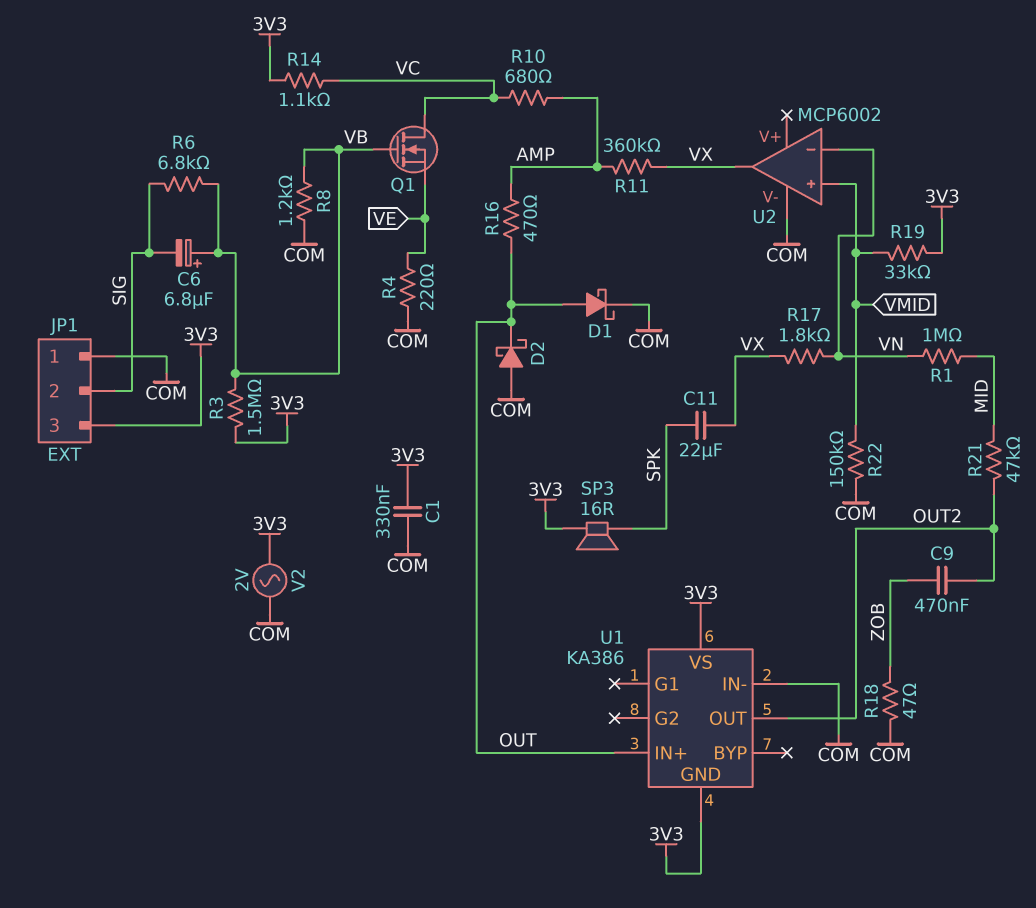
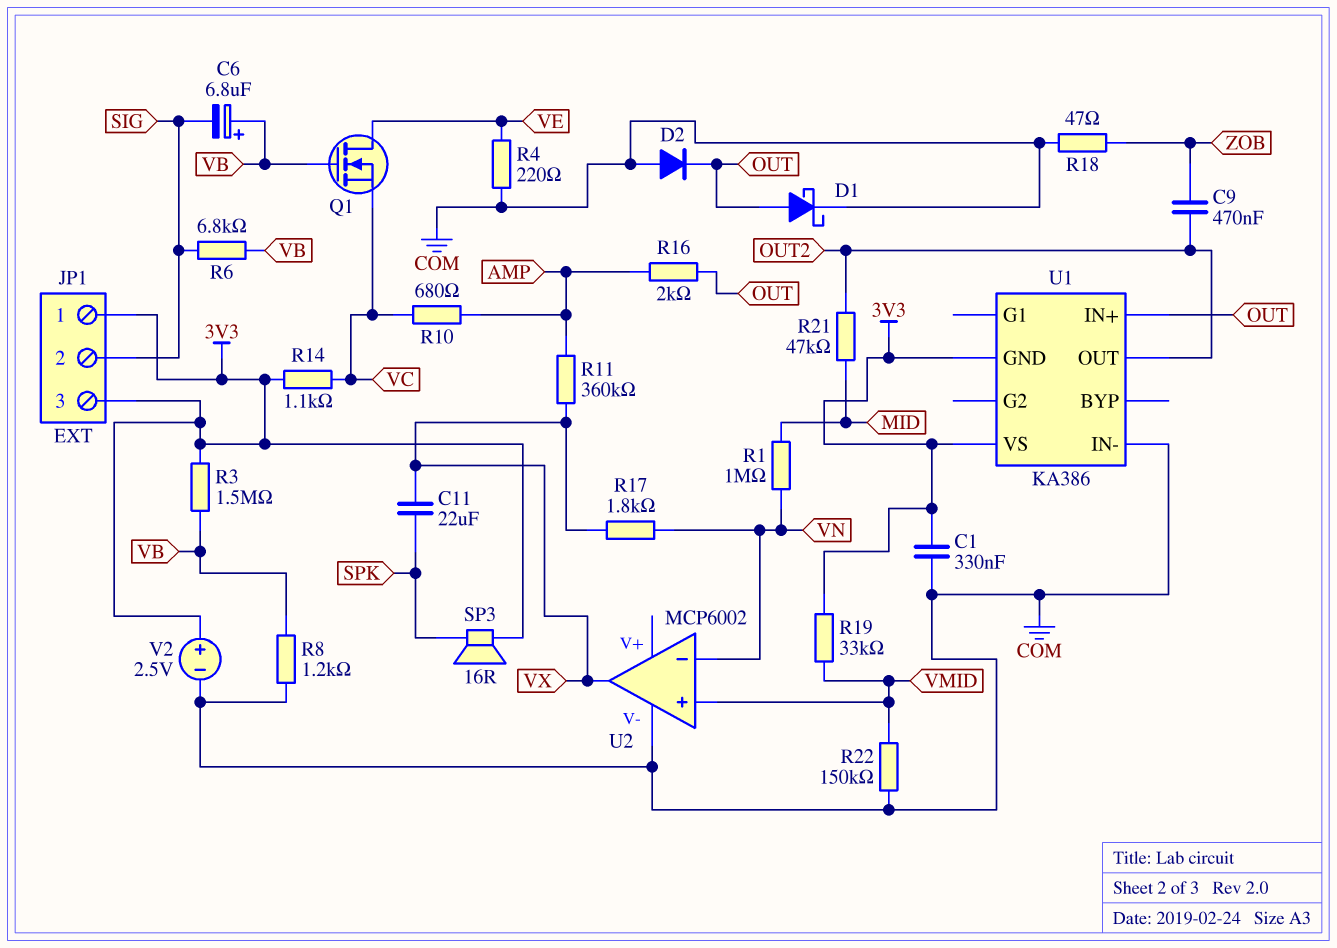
D2: schottky (A COM, K OUT) -> diode (A COM, K OUT)
JP1 pin 1: COM -> 3V3
Q1: NMOS (G VB, D VC, S VE) -> NMOS (G VB, D VE, S VC)
R16: 470 (AMP, OUT) -> 2k (AMP, OUT)
V2: AC 2V (3V3, COM) -> 2.5V (plus 3V3, minus COM)

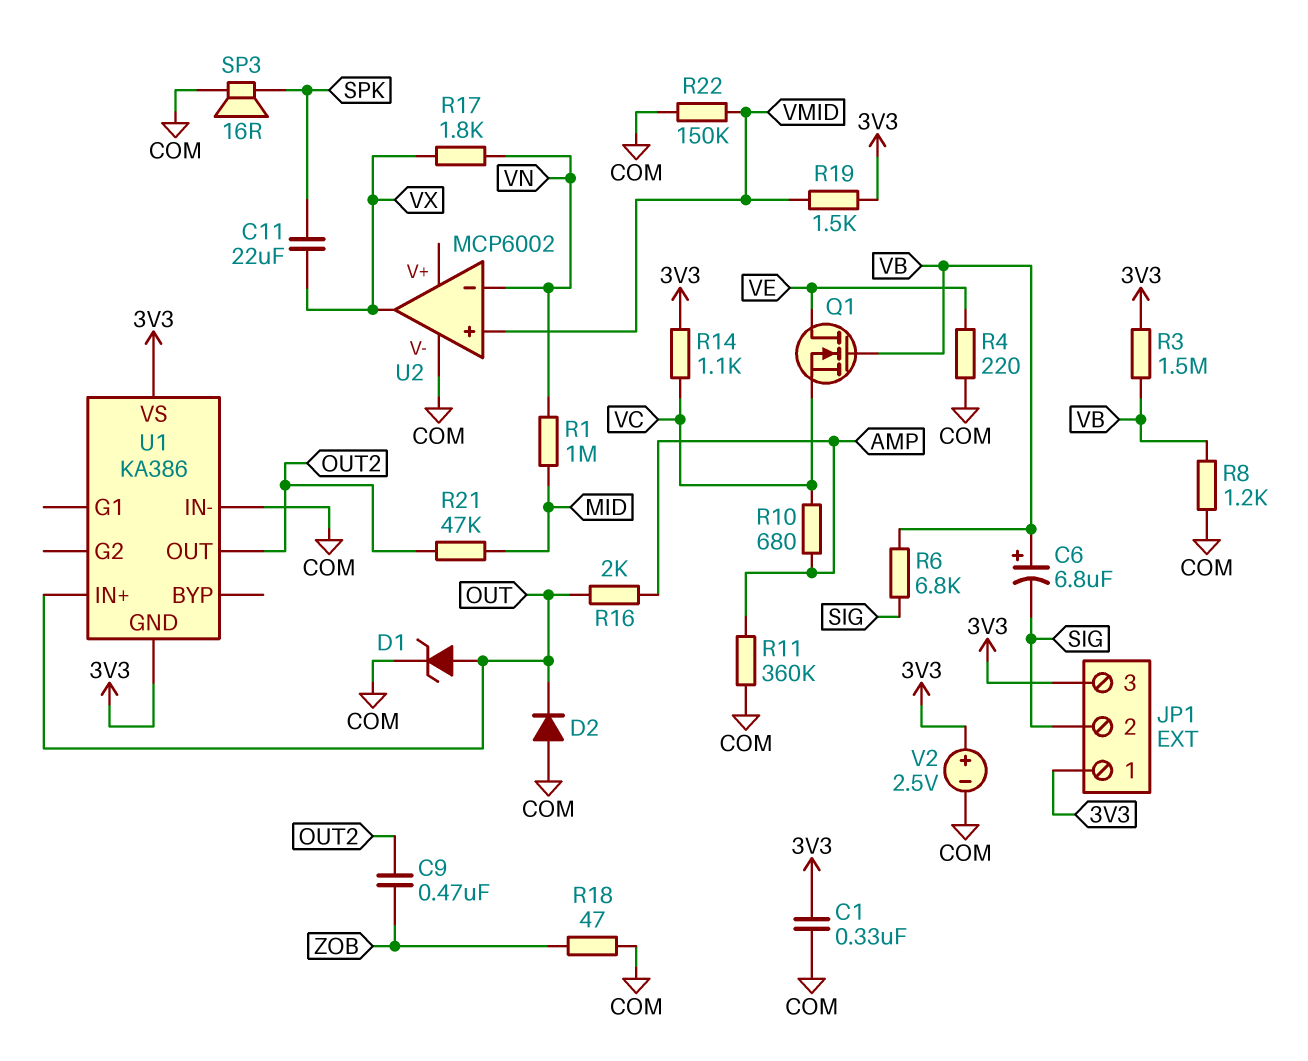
D1: schottky (A OUT, K COM) -> zener (A OUT, K COM)
R11: 360k (AMP, VX) -> 360k (AMP, COM)
R19: 33k (3V3, VMID) -> 1.5k (3V3, VMID)
SP3: speaker 16R (3V3, SPK) -> speaker 16R (COM, SPK)

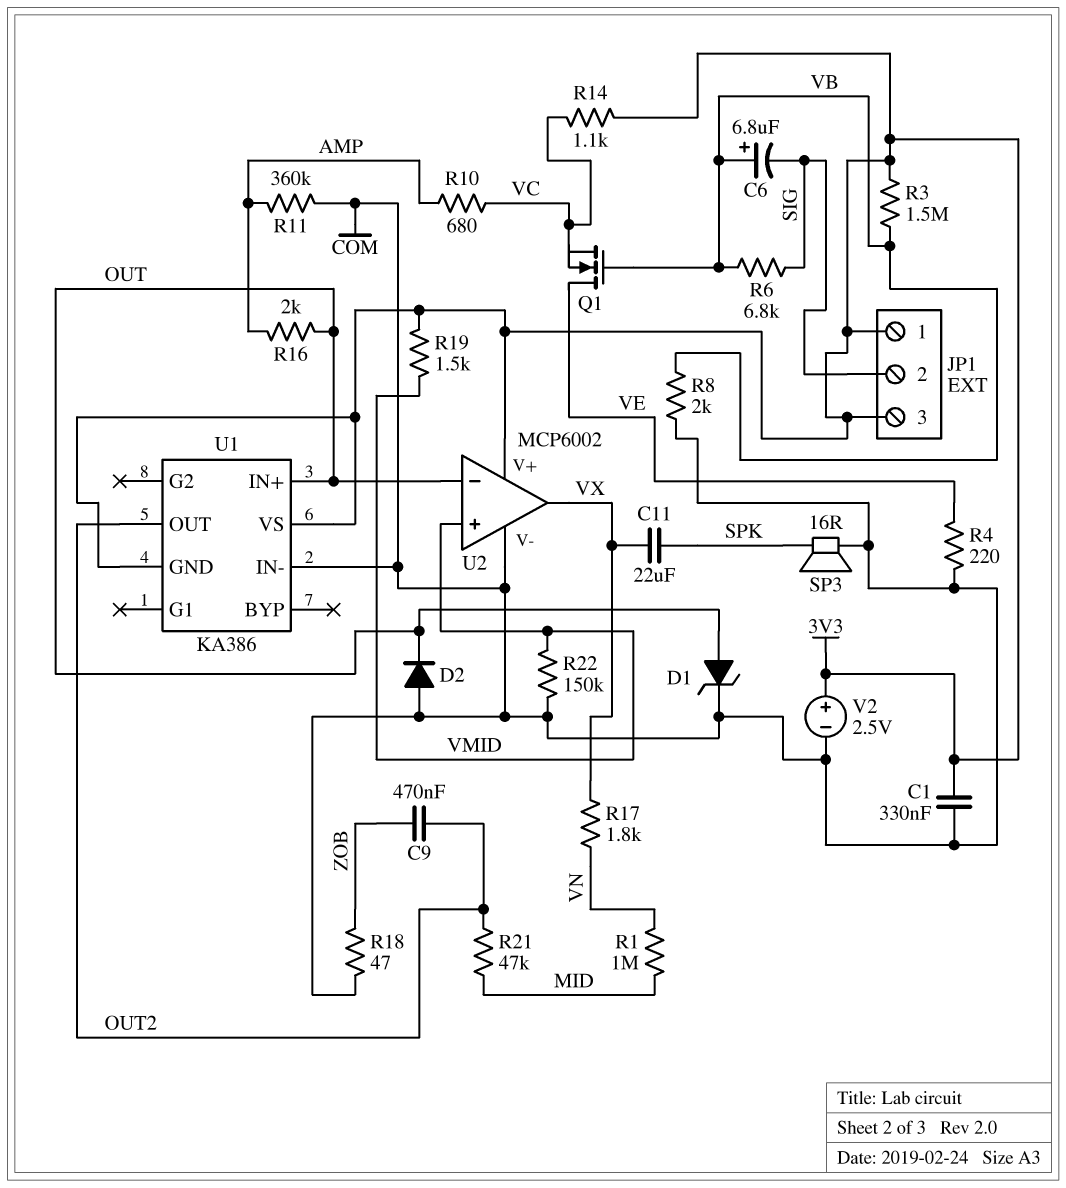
R8: 1.2k (COM, VB) -> 2k (COM, VB)
U2 pin V+: none -> 3V3
U2 pin in-: VN -> OUT

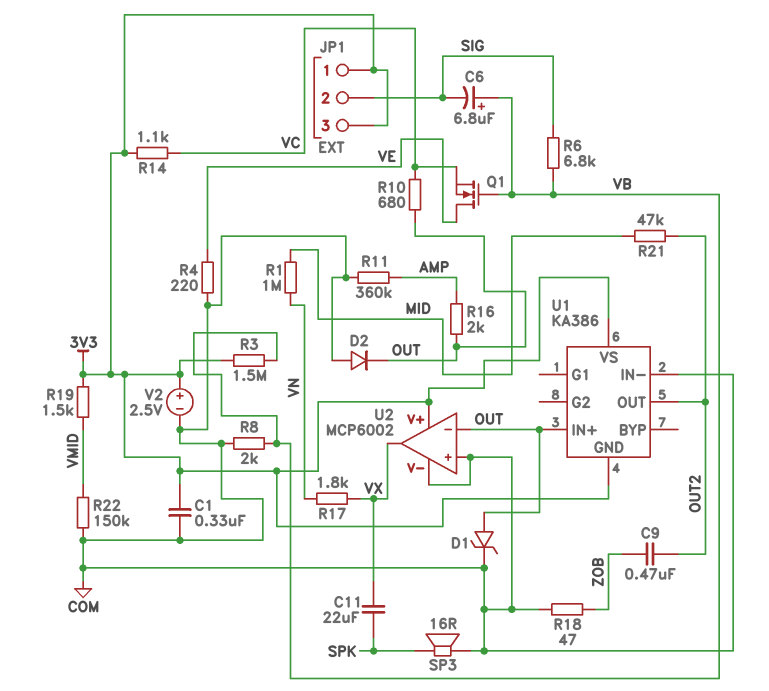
R10: 680 (AMP, VC) -> 680 (OUT, VC)
U2 pin in+: VMID -> COM

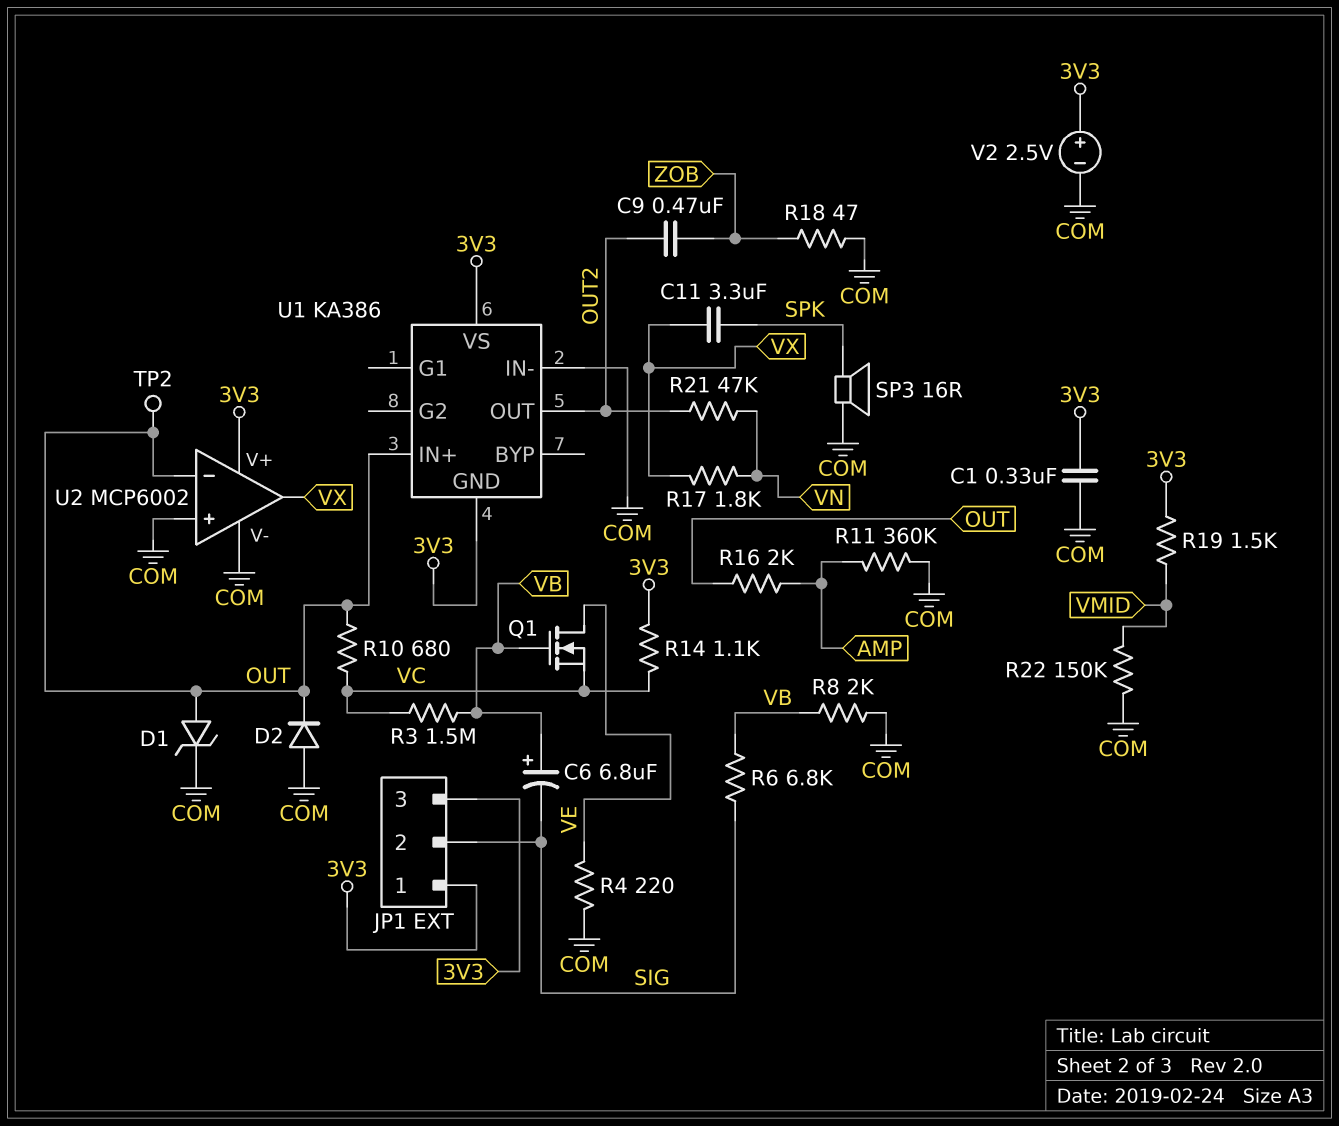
C11: 22uF (SPK, VX) -> 3.3uF (SPK, VX)
R1: 1M (MID, VN) -> none
R3: 1.5M (3V3, VB) -> 1.5M (VB, VC)
R21: 47k (MID, OUT2) -> 47k (OUT2, VN)
TP2: none -> test point (OUT)

